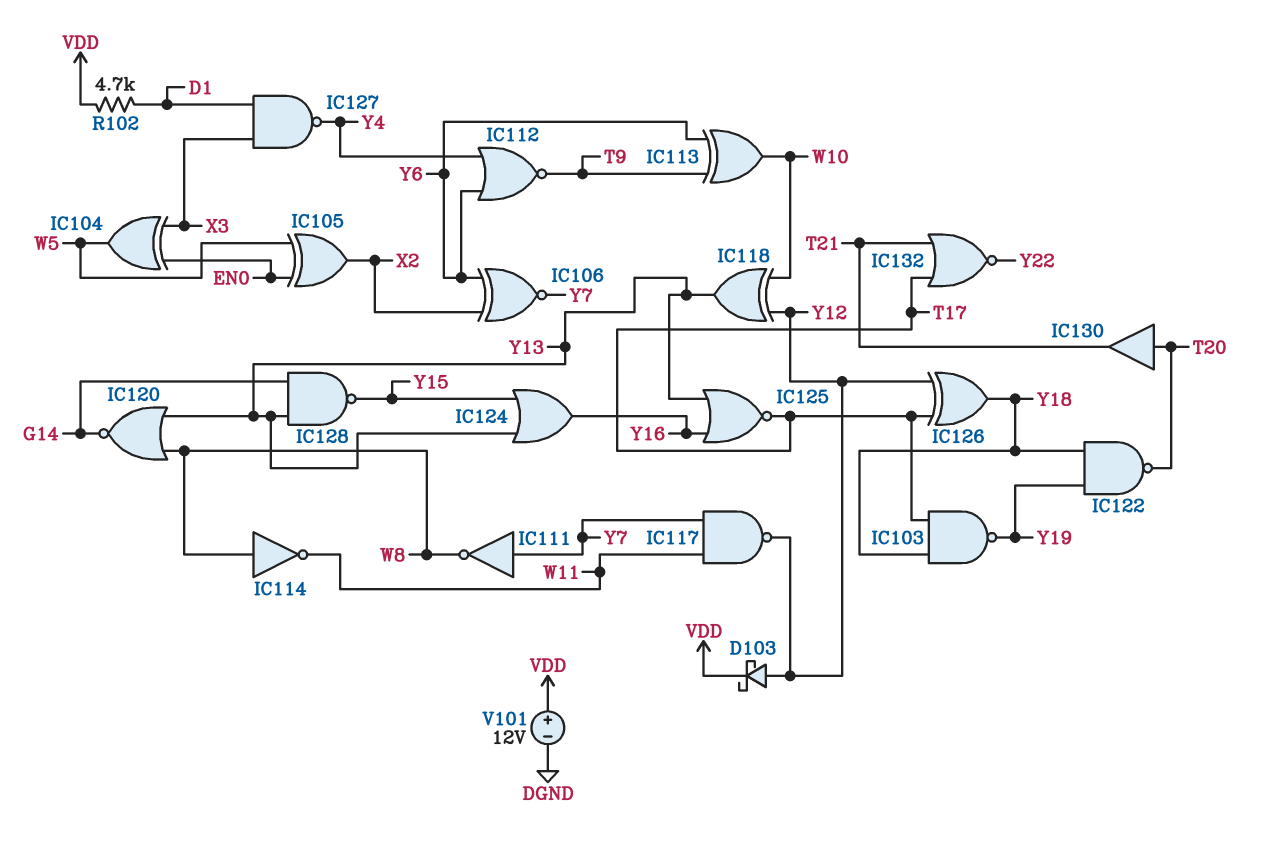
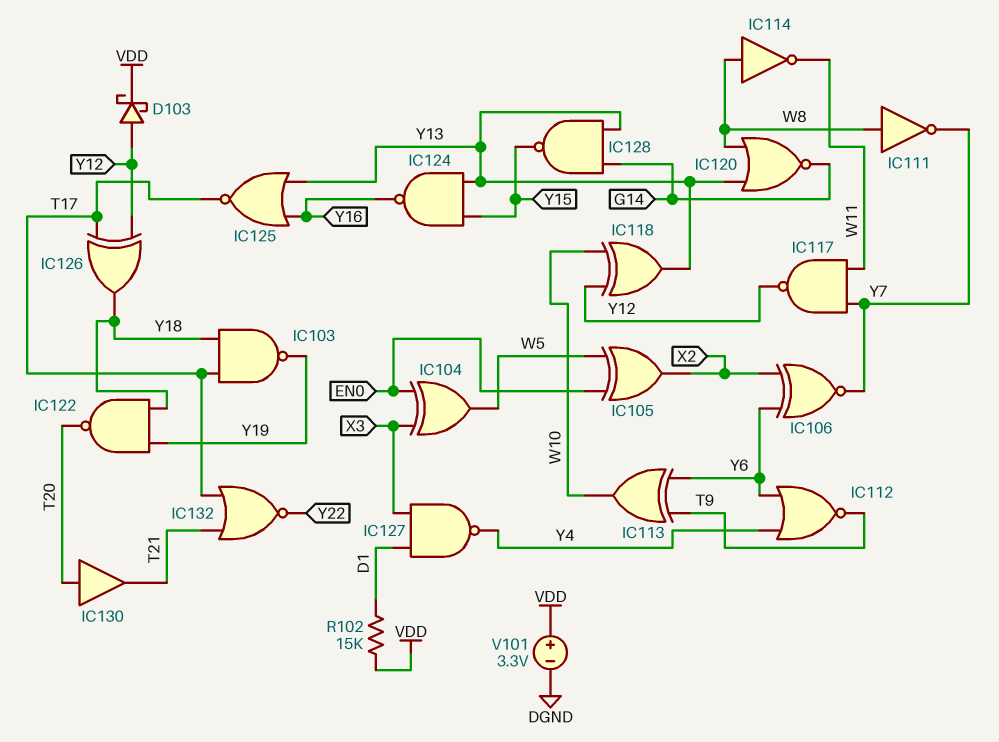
IC111: NOT (in Y7, out W8) -> NOT (in W8, out Y7)
IC124: OR (in Y13, in Y15, out Y16) -> NAND (in Y13, in Y15, out Y16)
R102: 4.7k (D1, VDD) -> 15k (D1, VDD)
V101: 12V (plus VDD, minus DGND) -> 3.3V (plus VDD, minus DGND)

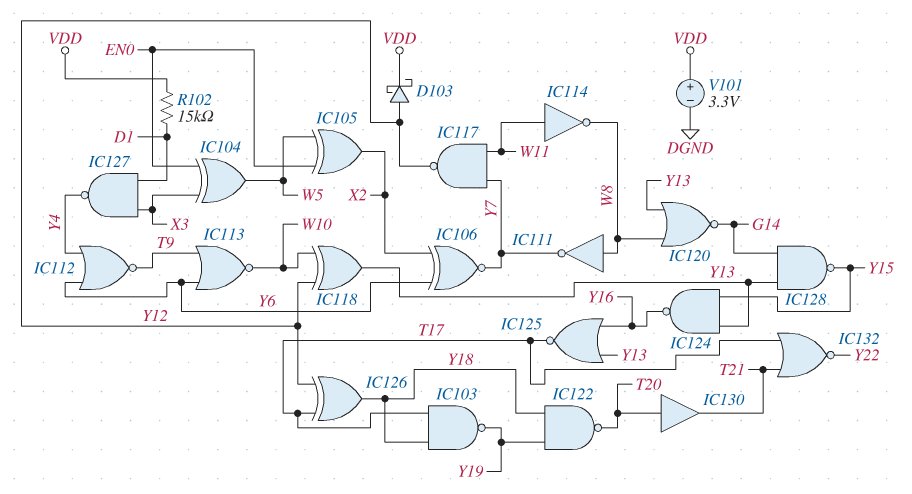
IC113: XOR (in T9, in Y6, out W10) -> NOR (in T9, in Y6, out W10)
IC114: NOT (in W8, out W11) -> NOT (in W11, out W8)

